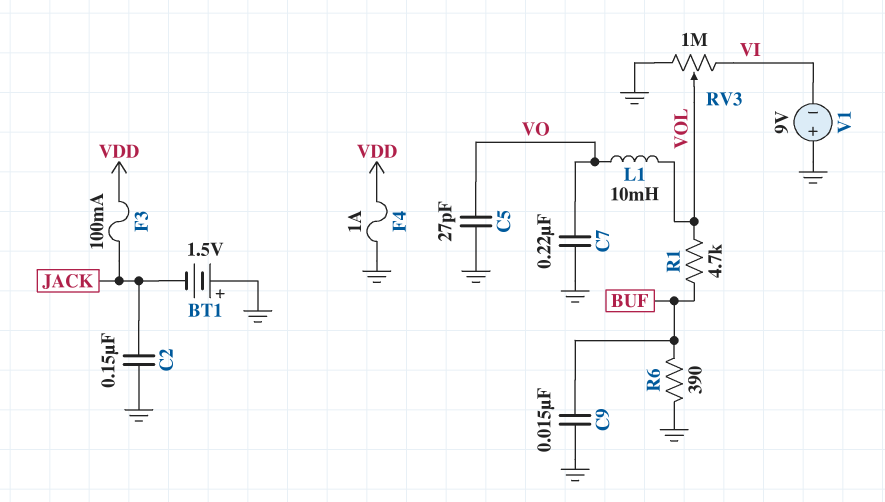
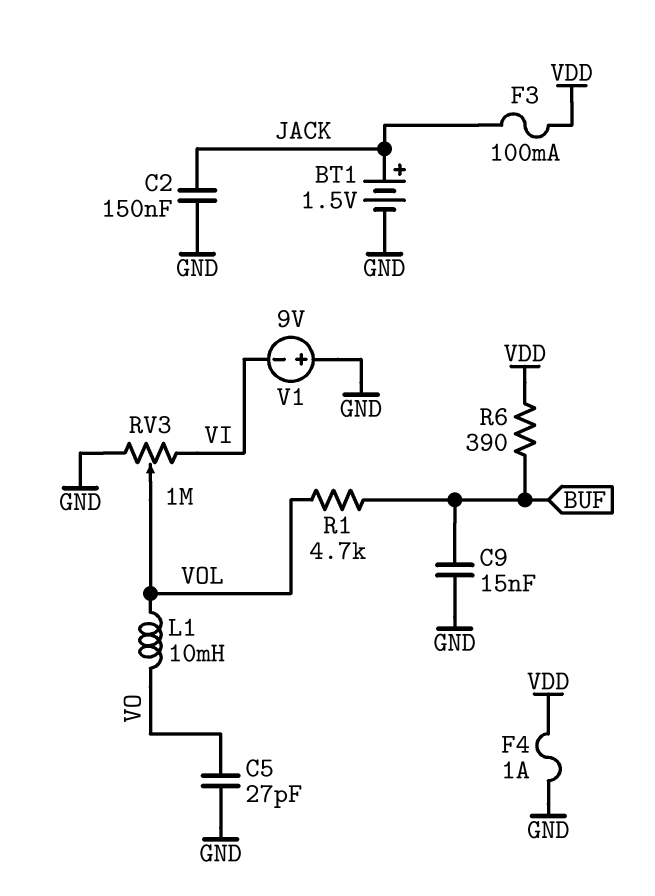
BT1: 1.5V (plus GND, minus JACK) -> 1.5V (plus JACK, minus GND)
C7: 220nF (GND, VO) -> none
R6: 390 (BUF, GND) -> 390 (BUF, VDD)

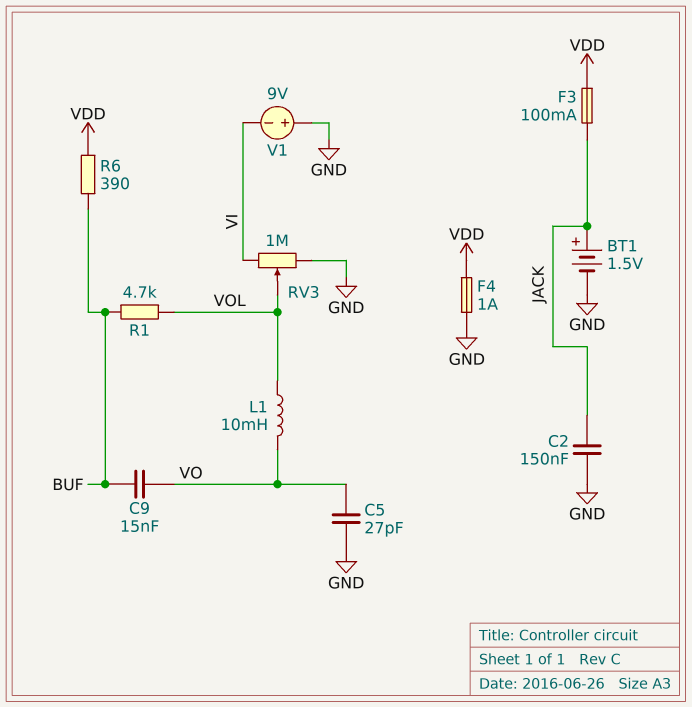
C9: 15nF (BUF, GND) -> 15nF (BUF, VO)

